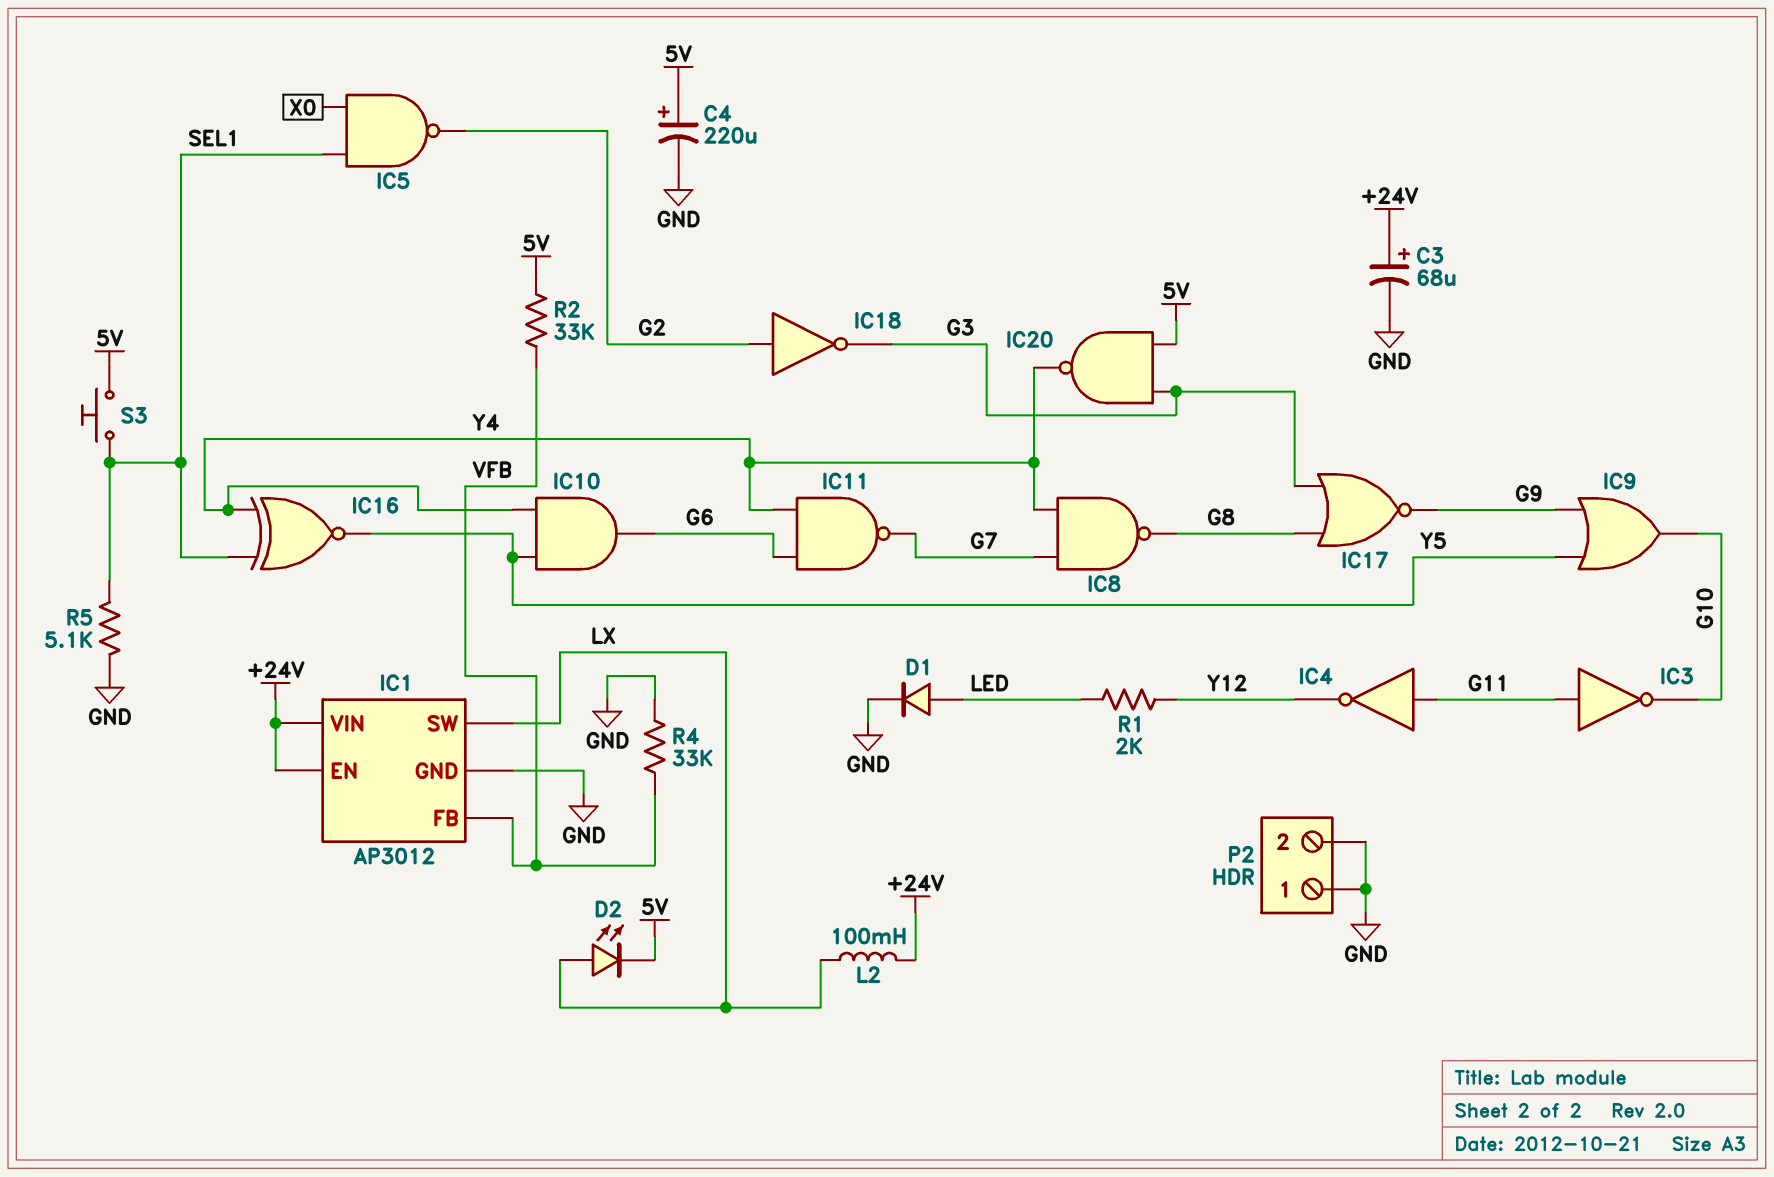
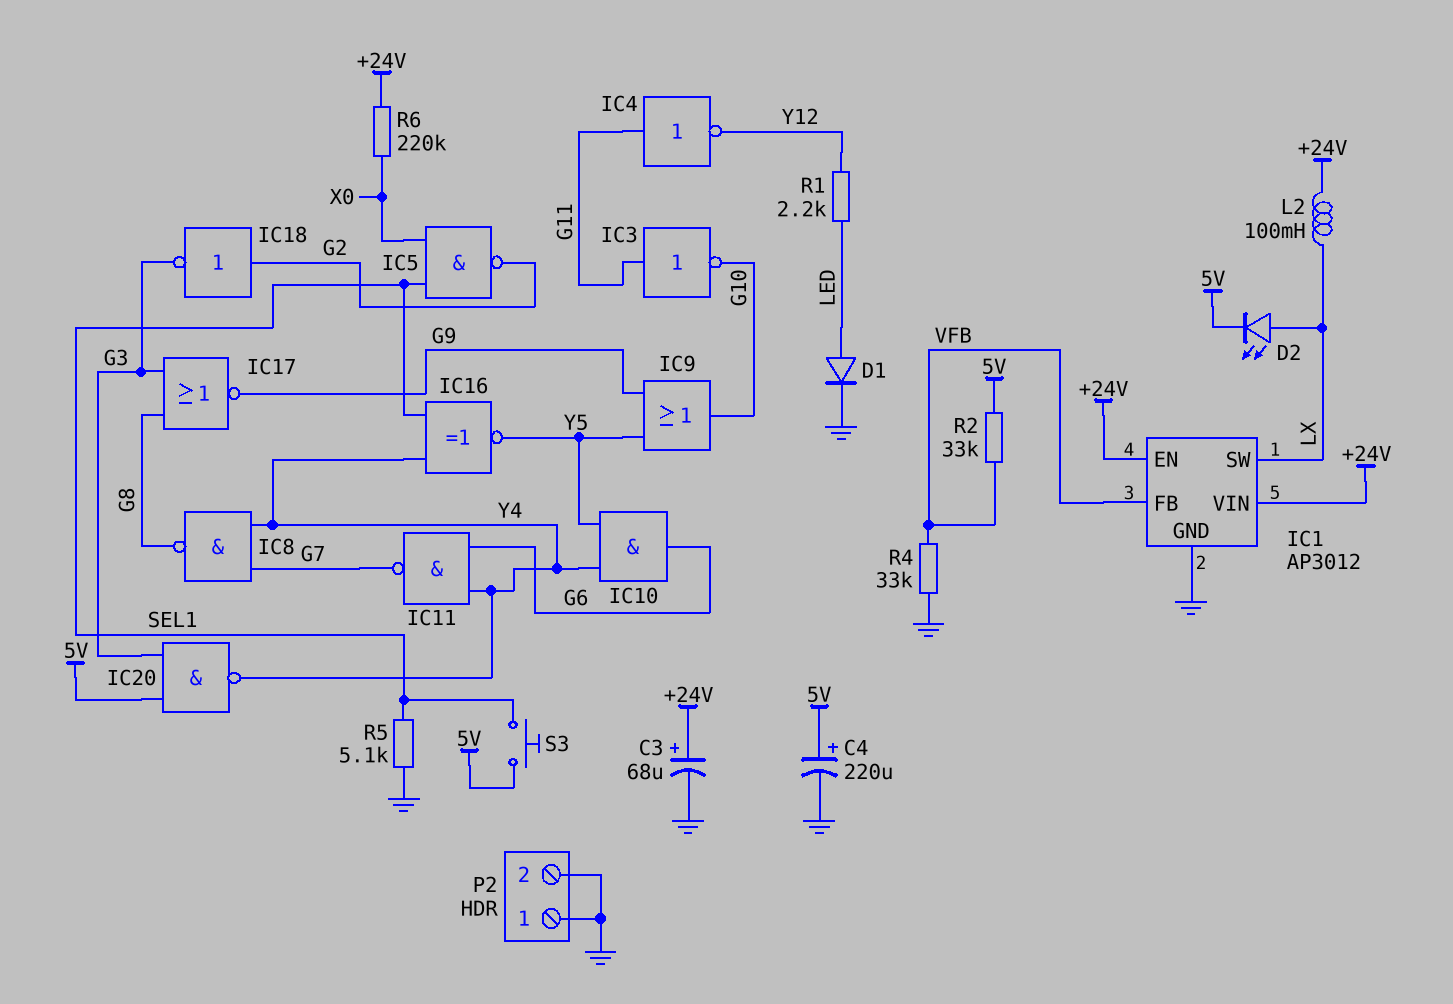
R1: 2k (LED, Y12) -> 2.2k (LED, Y12)
R6: none -> 220k (+24V, X0)

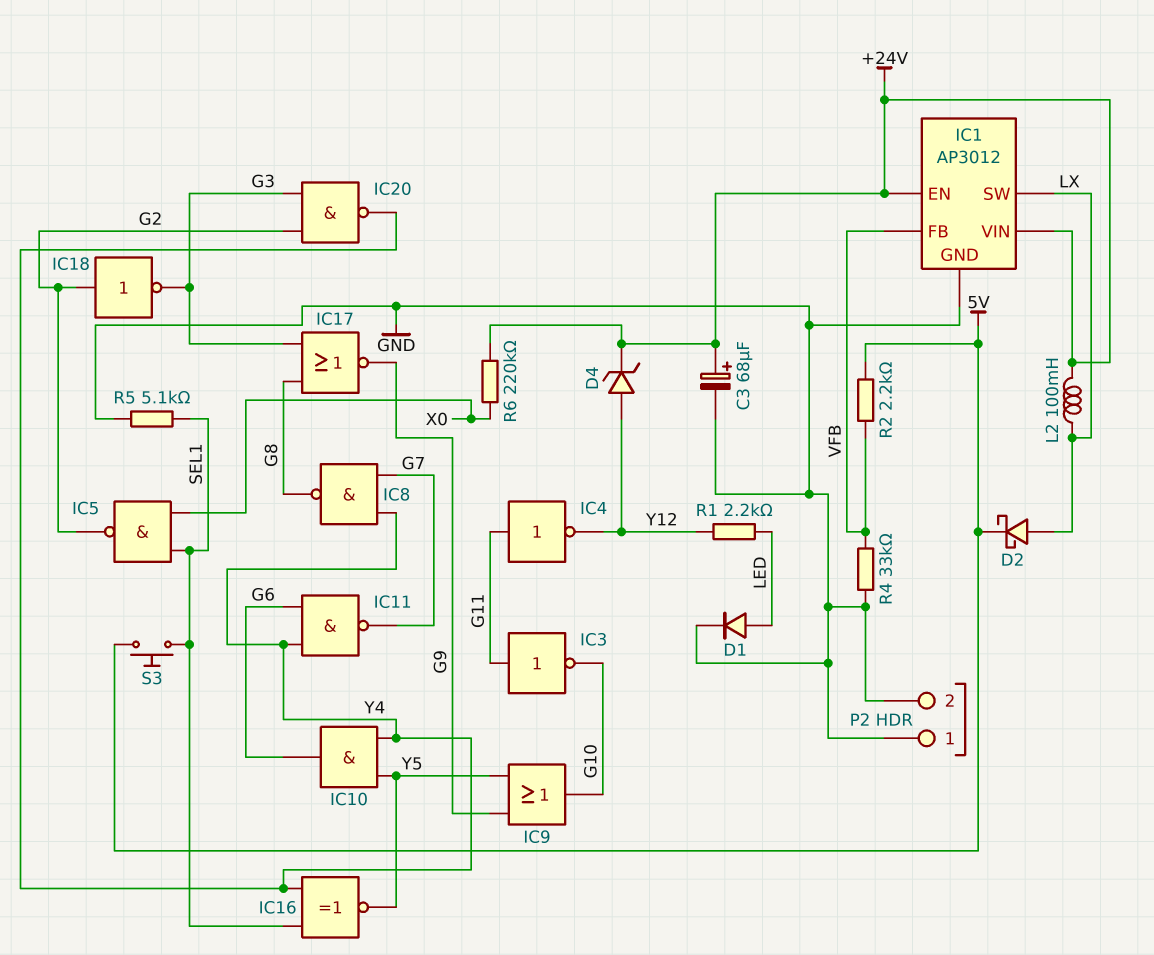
C4: 220uF (plus 5V, minus GND) -> none
D2: LED (A LX, K 5V) -> schottky (A LX, K 5V)
D4: none -> zener (A Y12, K +24V)
IC20: NAND (in 5V, in G3, out Y4) -> NAND (in G2, in G3, out Y4)
R2: 33k (5V, VFB) -> 2.2k (5V, VFB)

